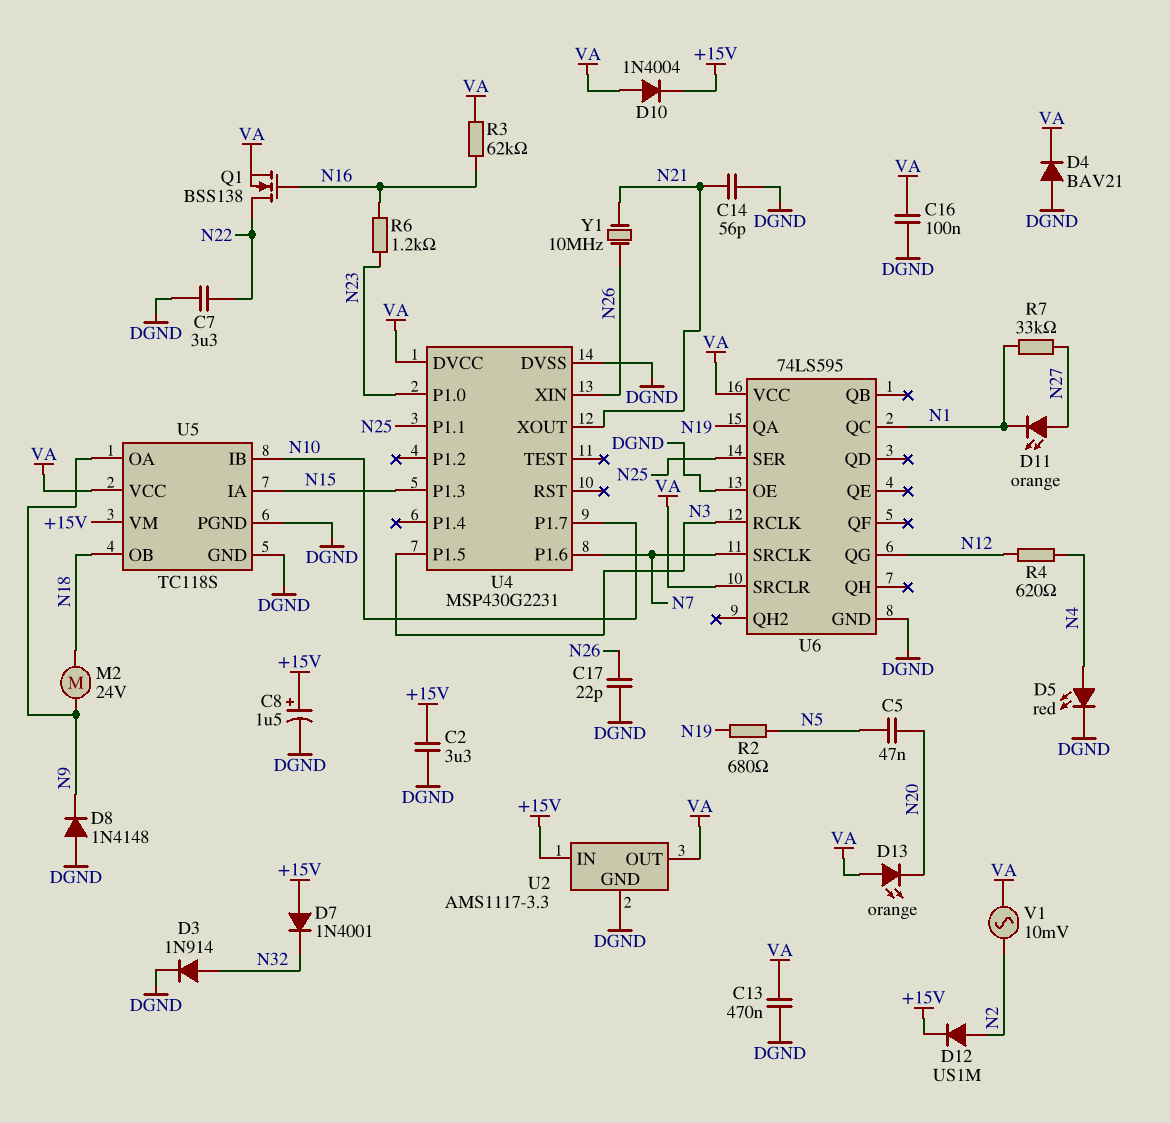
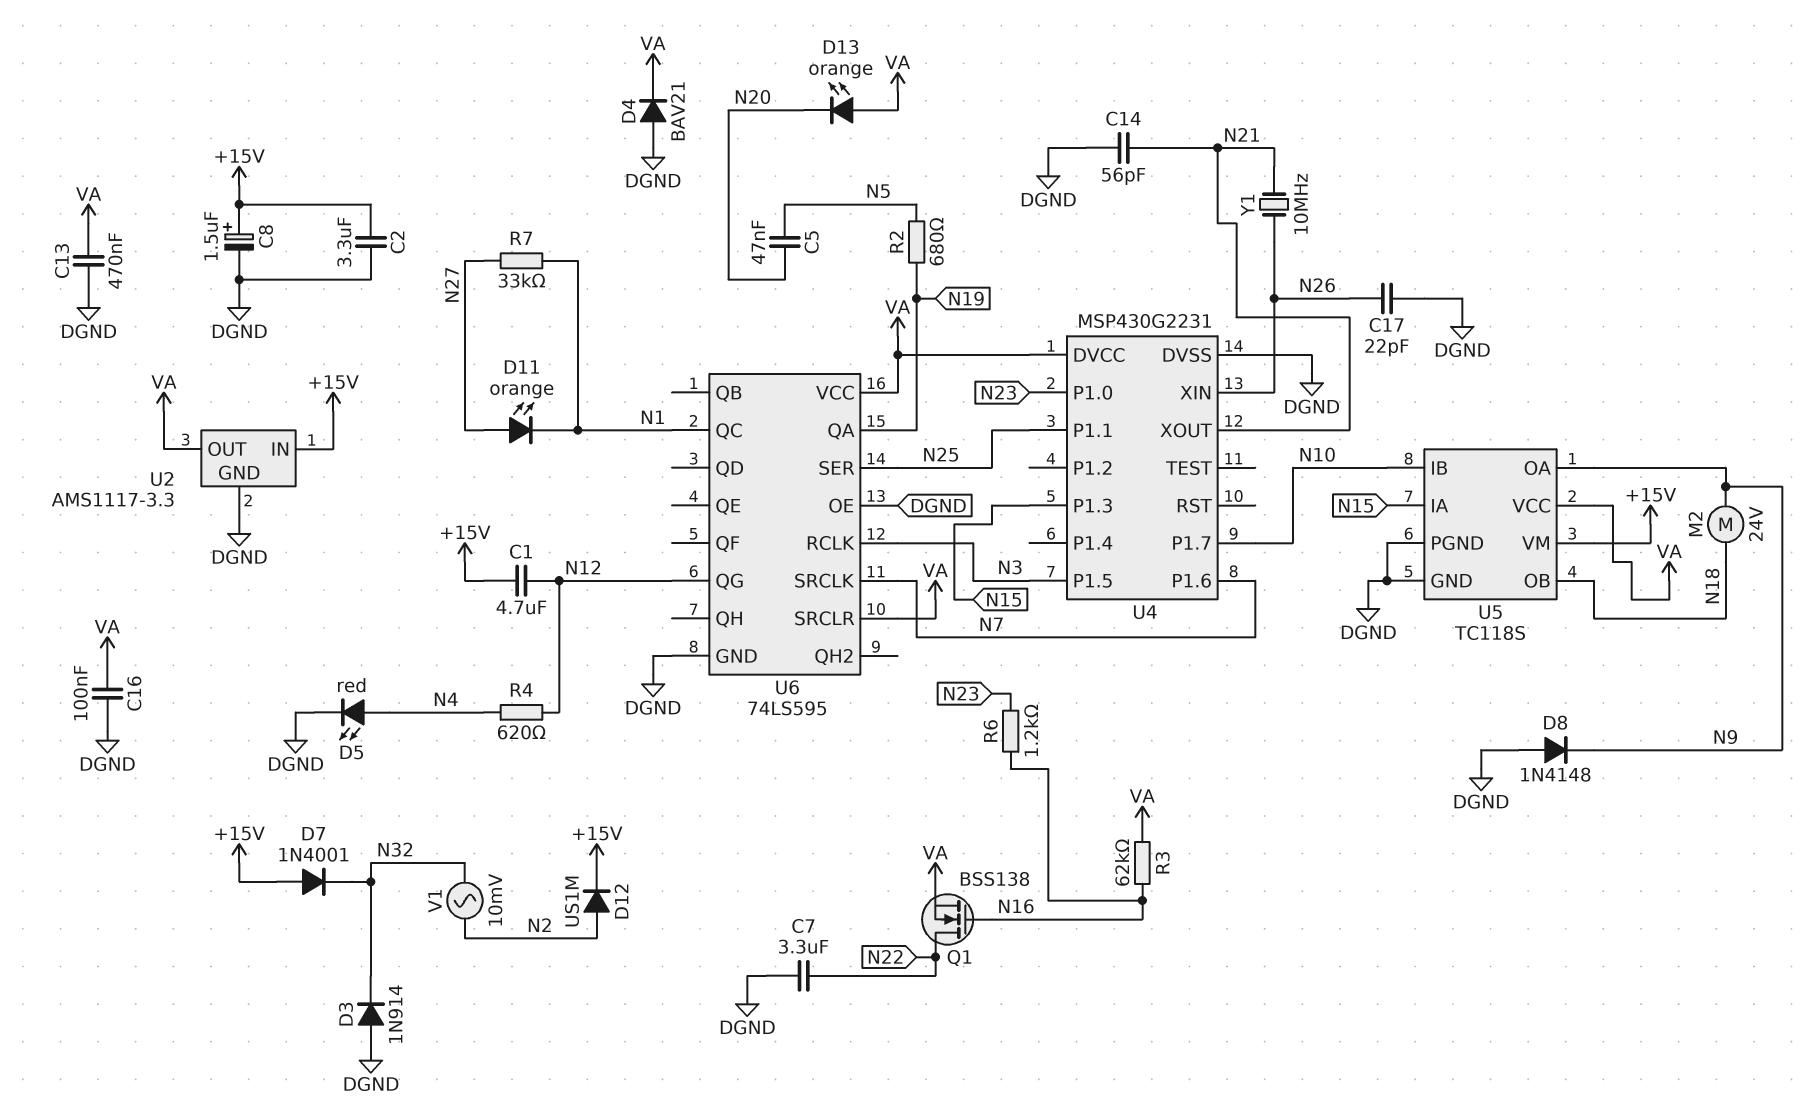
C1: none -> 4.7uF (+15V, N12)
D3: diode 1N914 (A N32, K DGND) -> diode 1N914 (A DGND, K N32)
D10: diode 1N4004 (A VA, K +15V) -> none
V1: AC 10mV (N2, VA) -> AC 10mV (N2, N32)

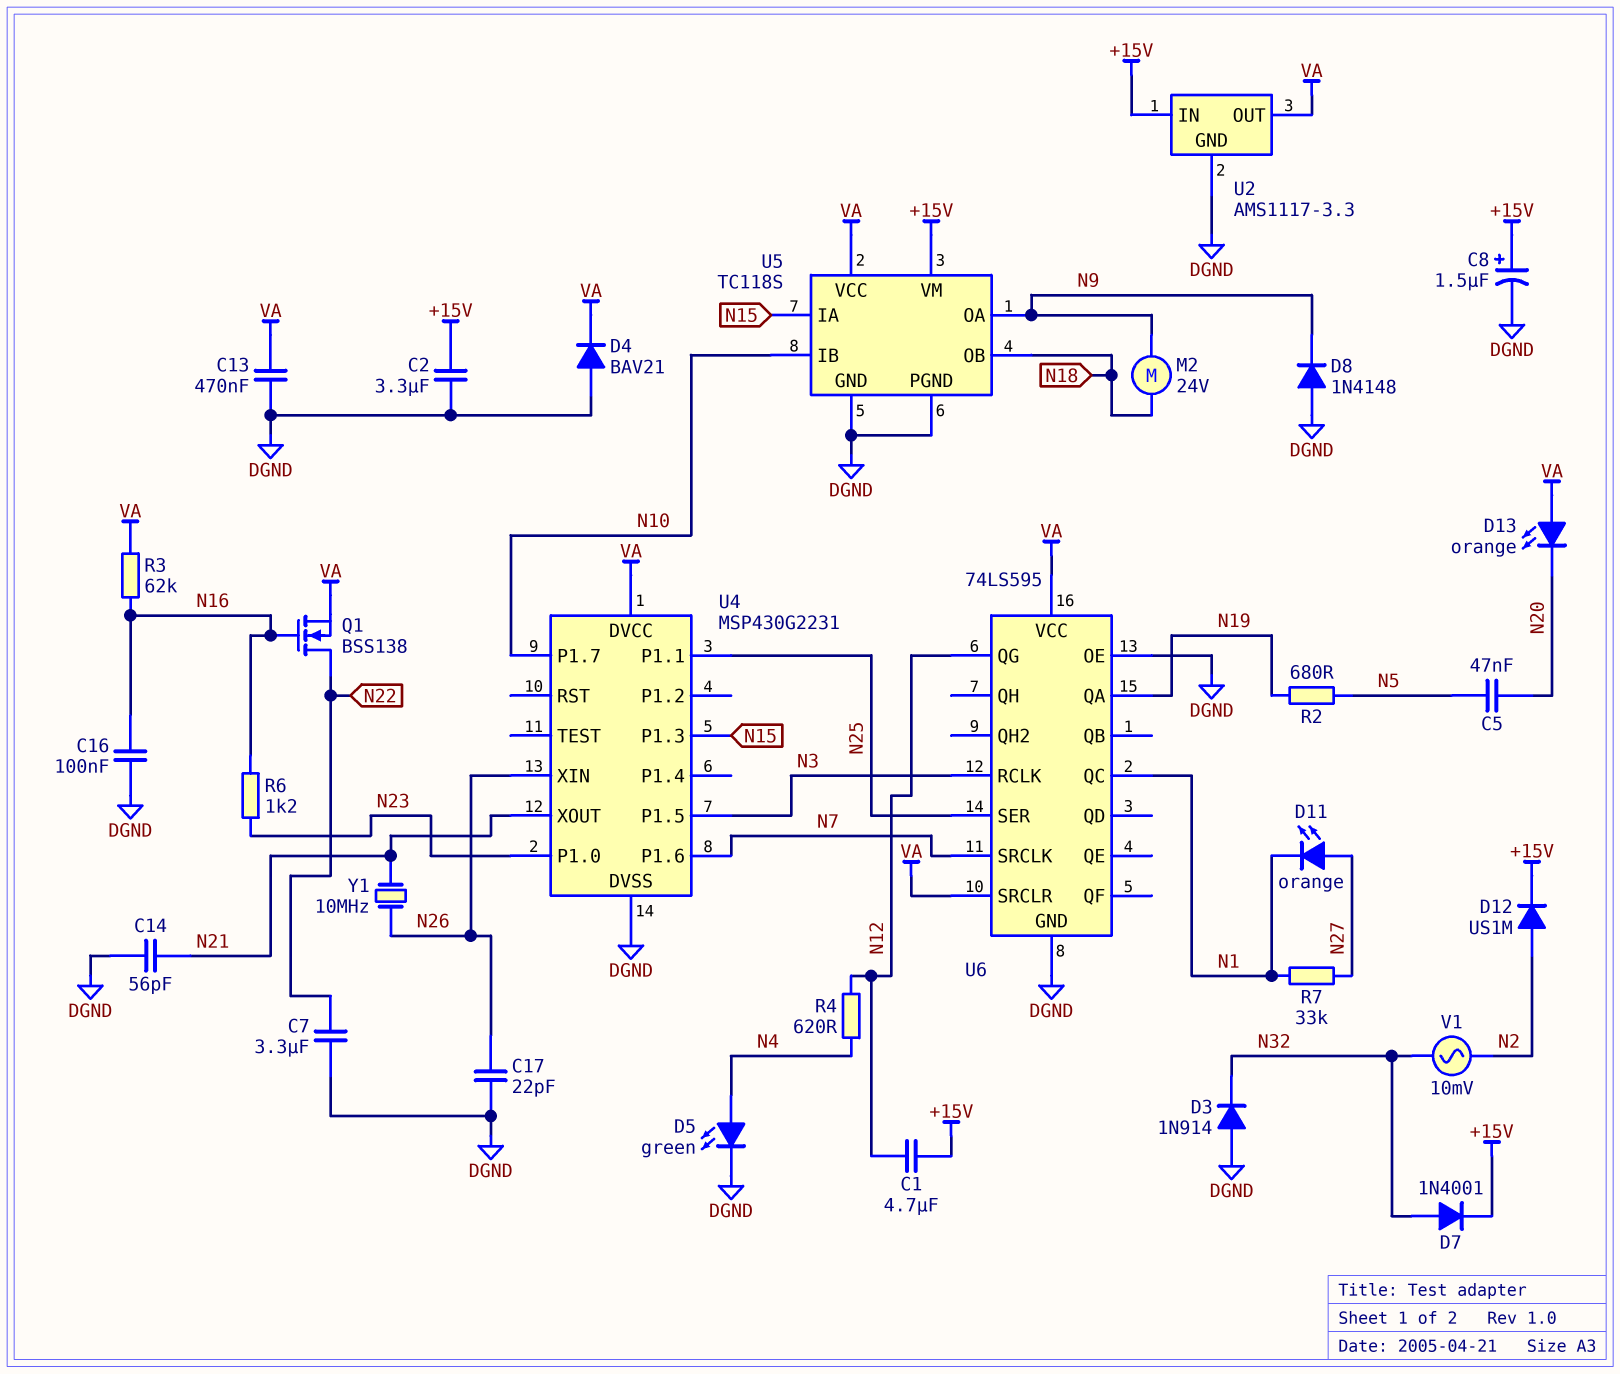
C16: 100nF (DGND, VA) -> 100nF (DGND, N16)
D5: LED red (A N4, K DGND) -> LED green (A N4, K DGND)
D7: diode 1N4001 (A +15V, K N32) -> diode 1N4001 (A N32, K +15V)

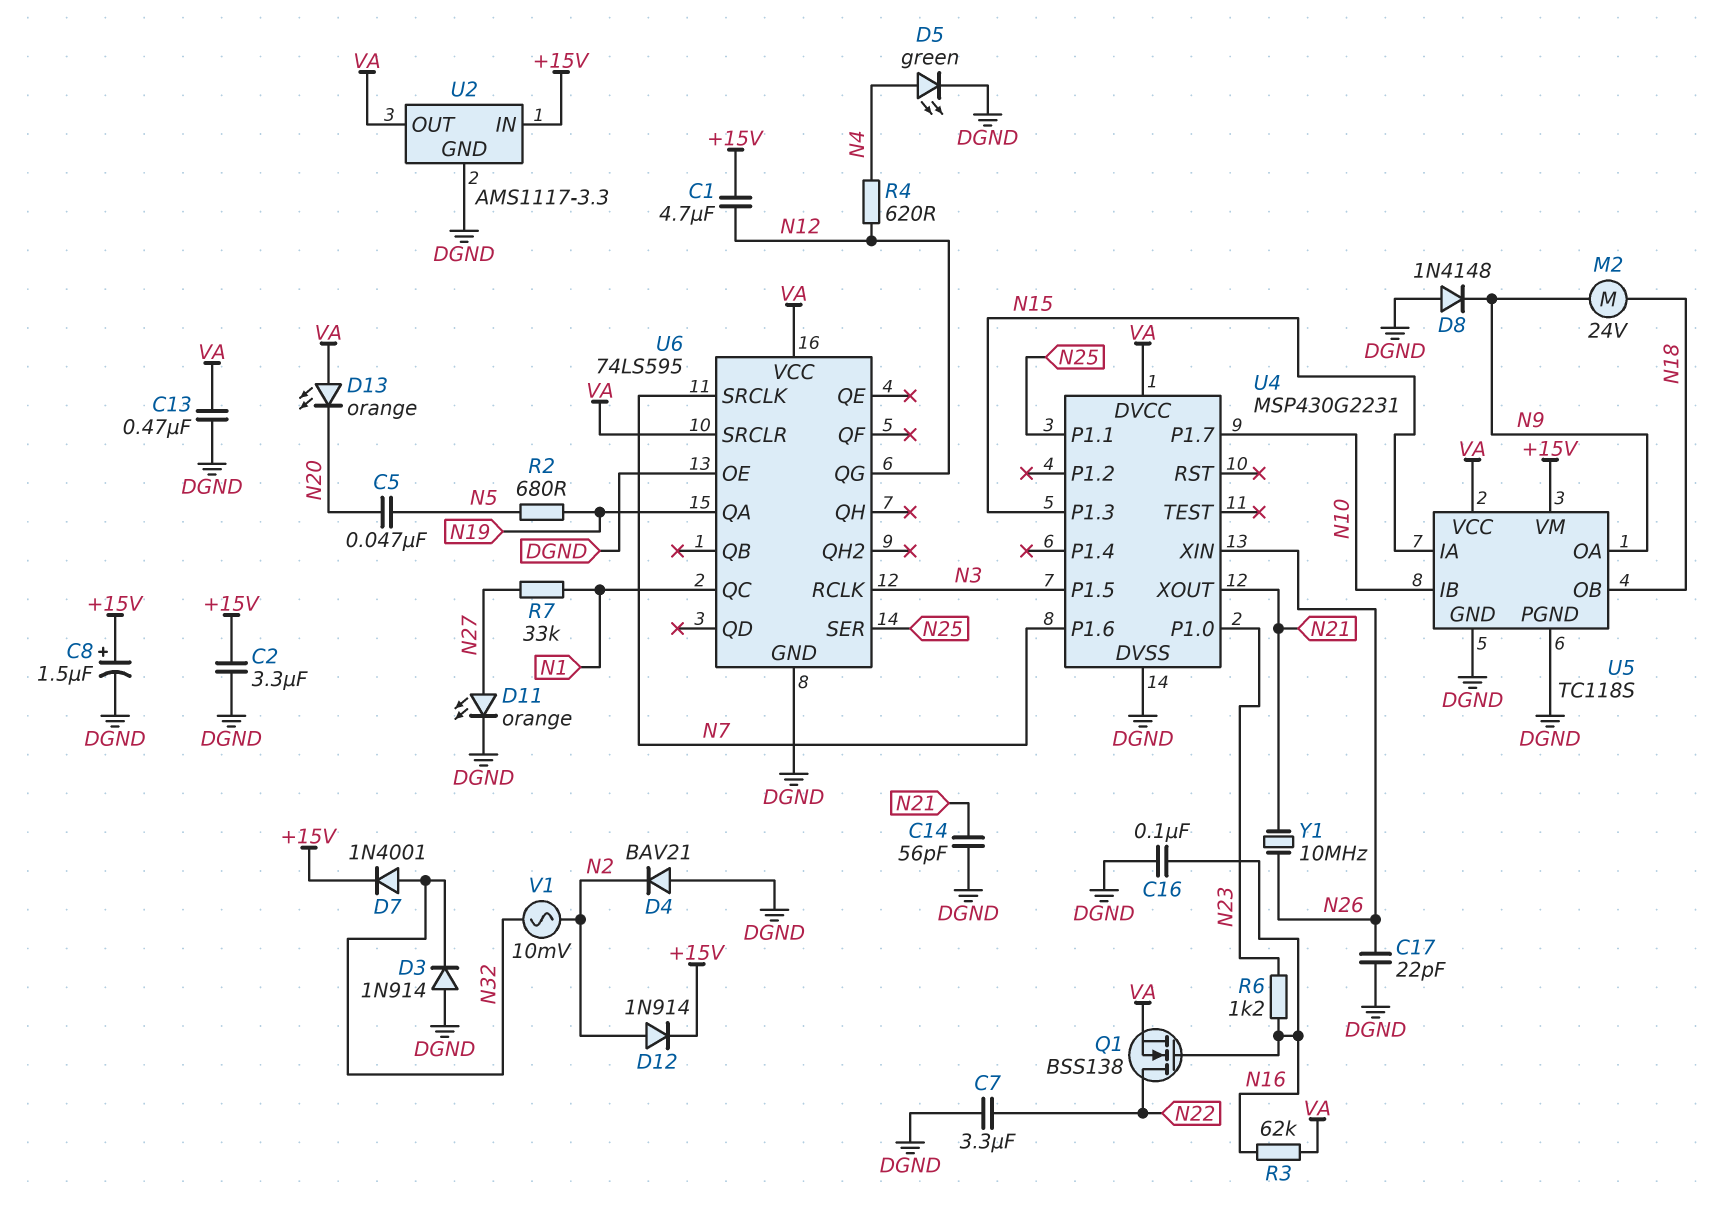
D4: diode BAV21 (A DGND, K VA) -> diode BAV21 (A DGND, K N2)
D11: LED orange (A N27, K N1) -> LED orange (A N27, K DGND)
D12: diode US1M (A N2, K +15V) -> diode 1N914 (A N2, K +15V)

